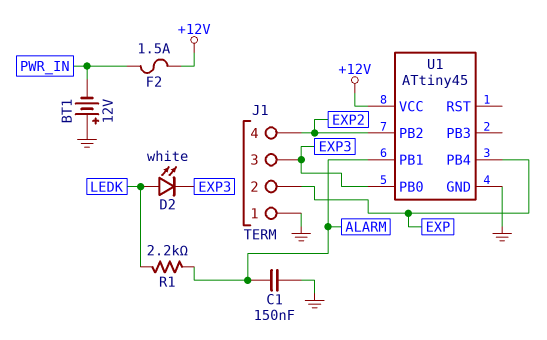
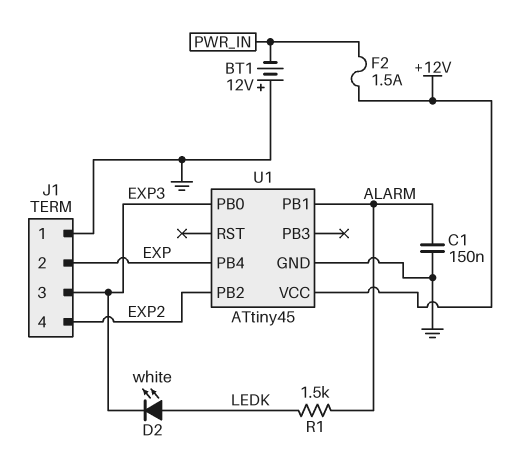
R1: 2.2k (ALARM, LEDK) -> 1.5k (ALARM, LEDK)

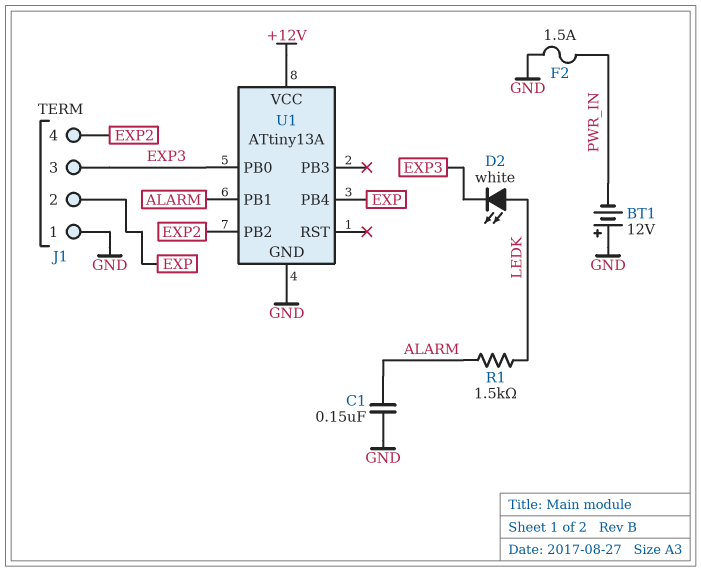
F2: 1.5A (+12V, PWR_IN) -> 1.5A (GND, PWR_IN)
U1: ATtiny45 -> ATtiny13A

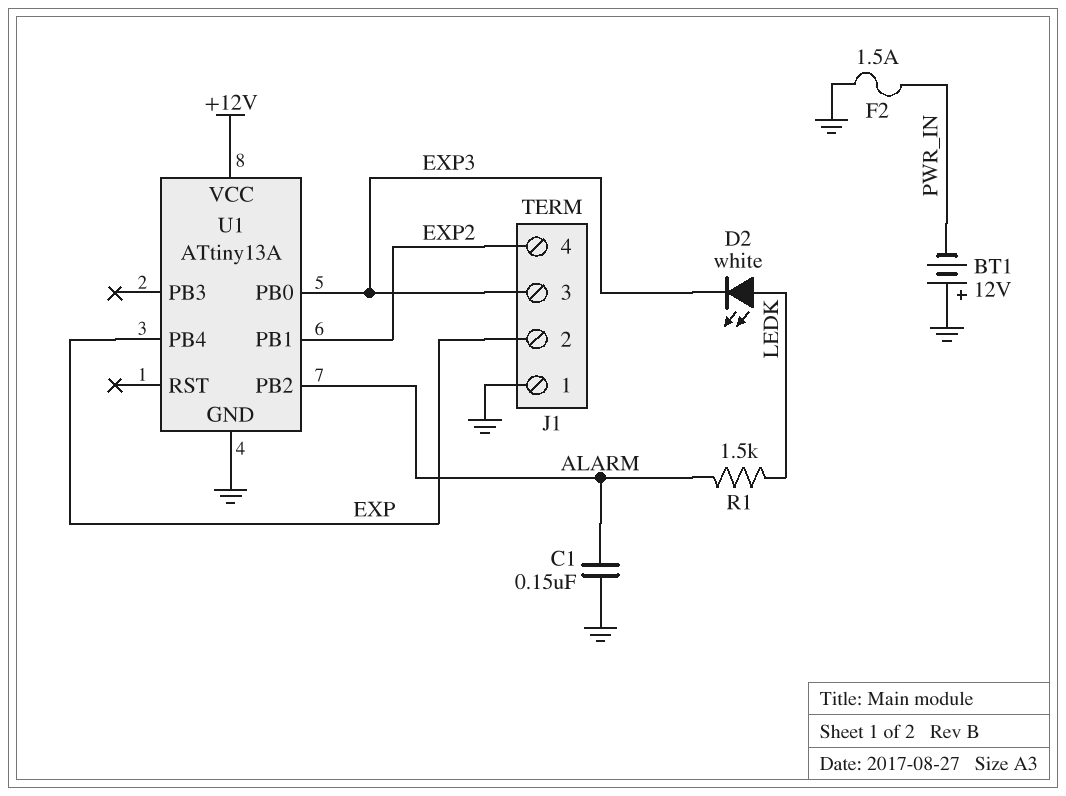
U1 pin PB1: ALARM -> EXP2
U1 pin PB2: EXP2 -> ALARM

